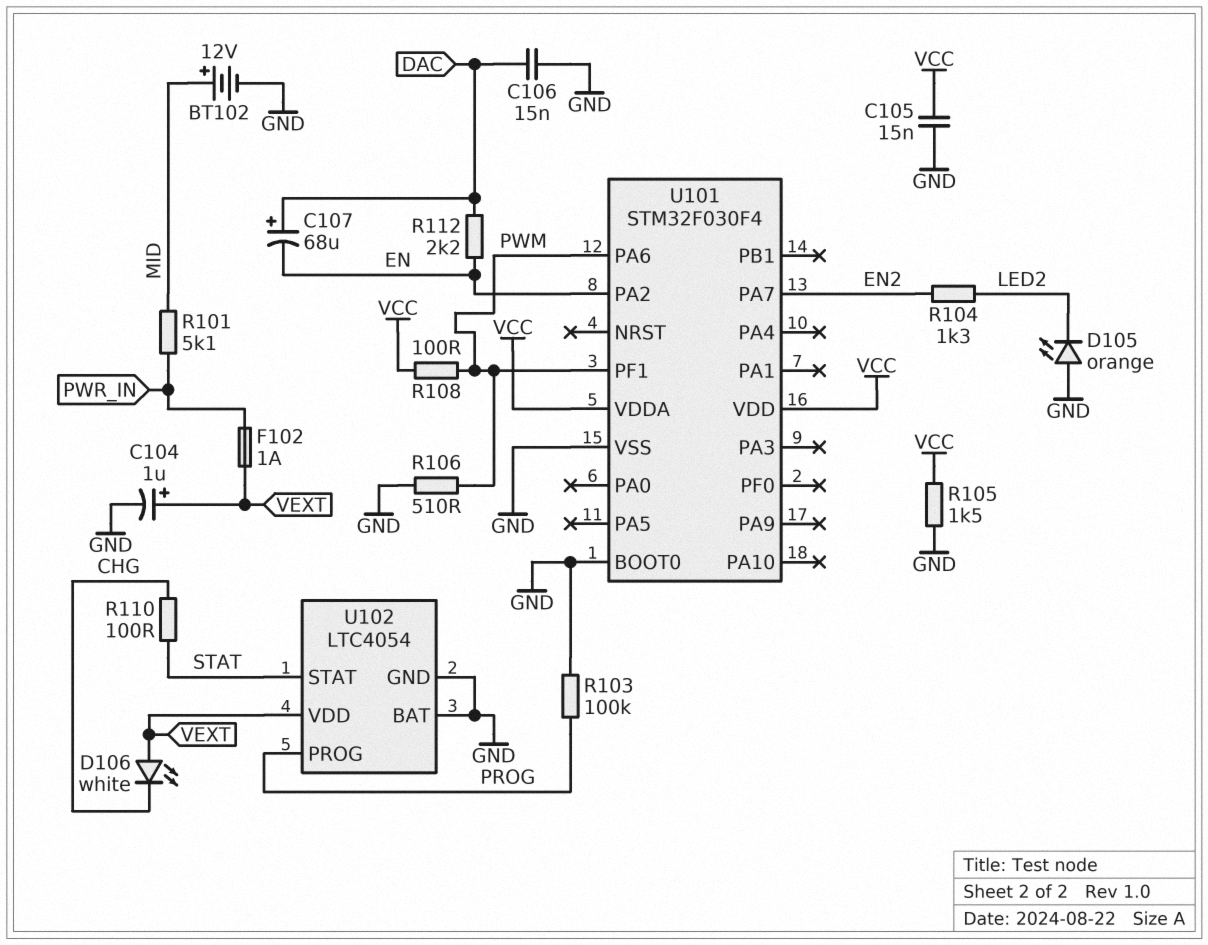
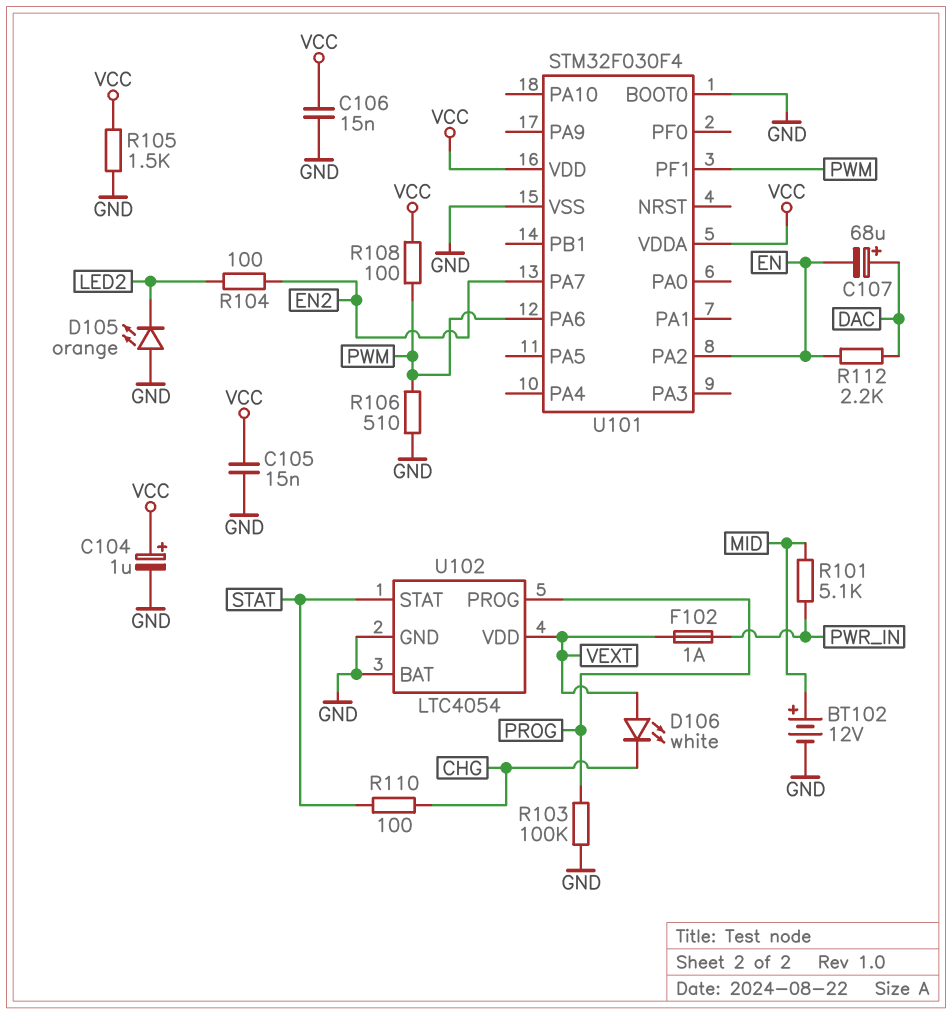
C104: 1uF (plus VEXT, minus GND) -> 1uF (plus VCC, minus GND)
C106: 15nF (DAC, GND) -> 15nF (GND, VCC)
R104: 1.3k (EN2, LED2) -> 100 (EN2, LED2)

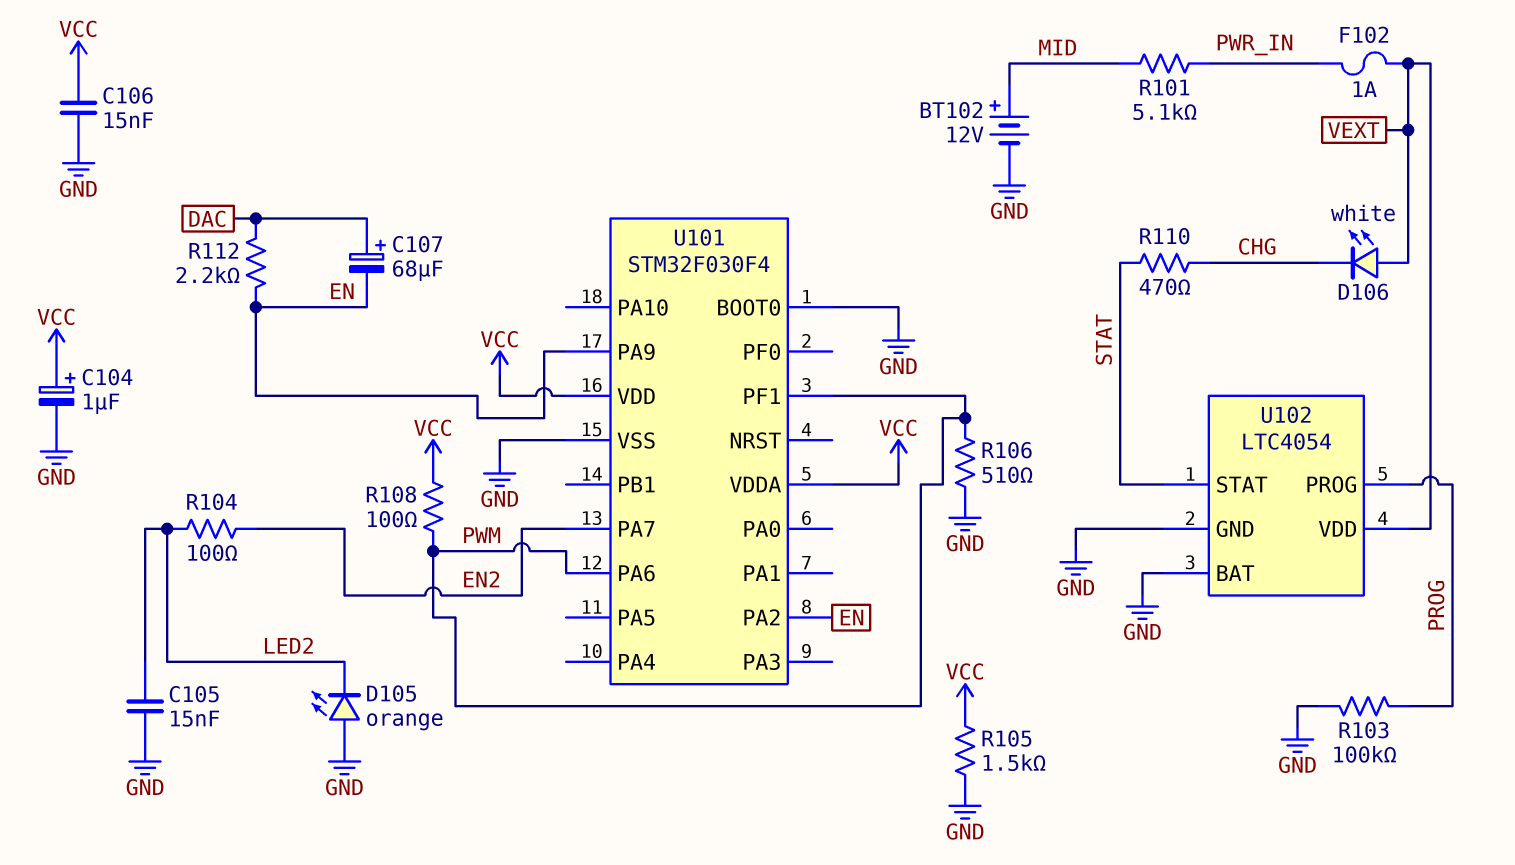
C105: 15nF (GND, VCC) -> 15nF (GND, LED2)
R110: 100 (CHG, STAT) -> 470 (CHG, STAT)
U101 pin PA9: none -> EN

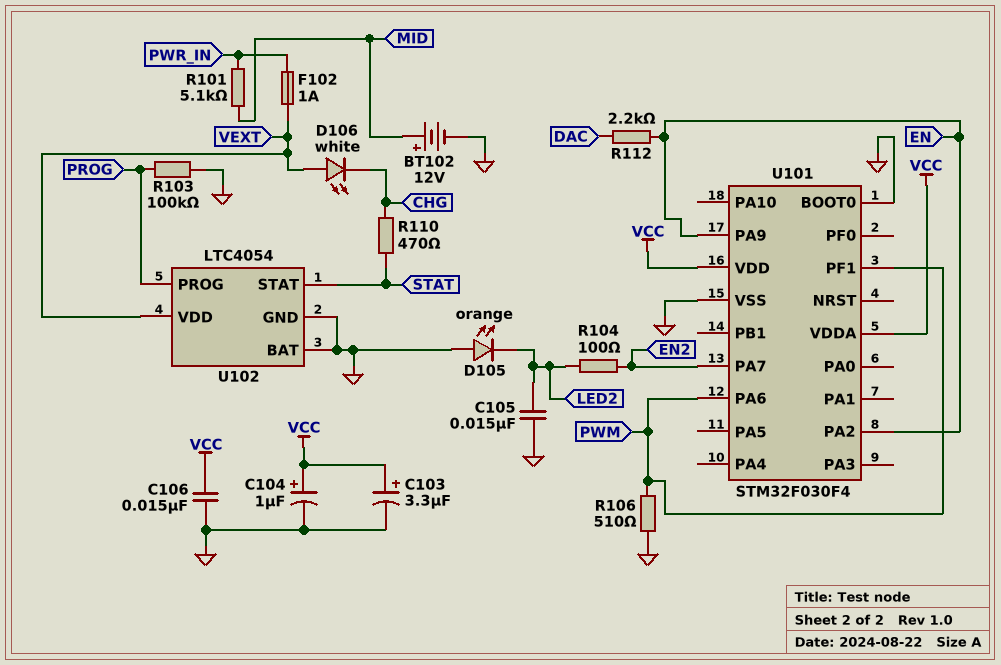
C103: none -> 3.3uF (plus VCC, minus GND)
C107: 68uF (plus DAC, minus EN) -> none
R105: 1.5k (GND, VCC) -> none
R108: 100 (PWM, VCC) -> none

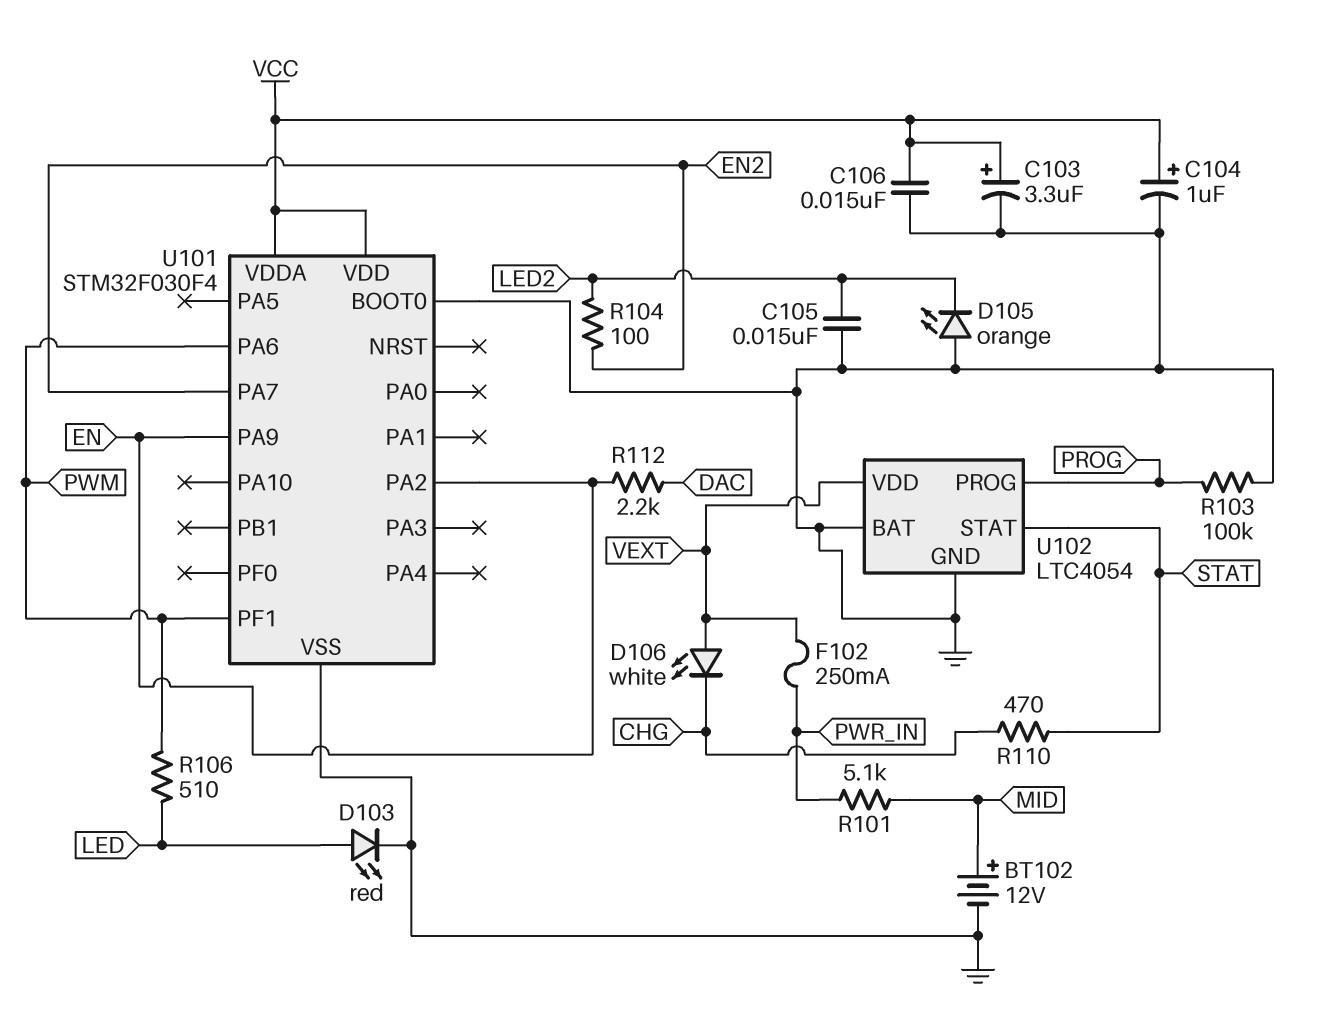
D103: none -> LED red (A LED, K GND)
F102: 1A (PWR_IN, VEXT) -> 250mA (PWR_IN, VEXT)
R106: 510 (GND, PWM) -> 510 (LED, PWM)

